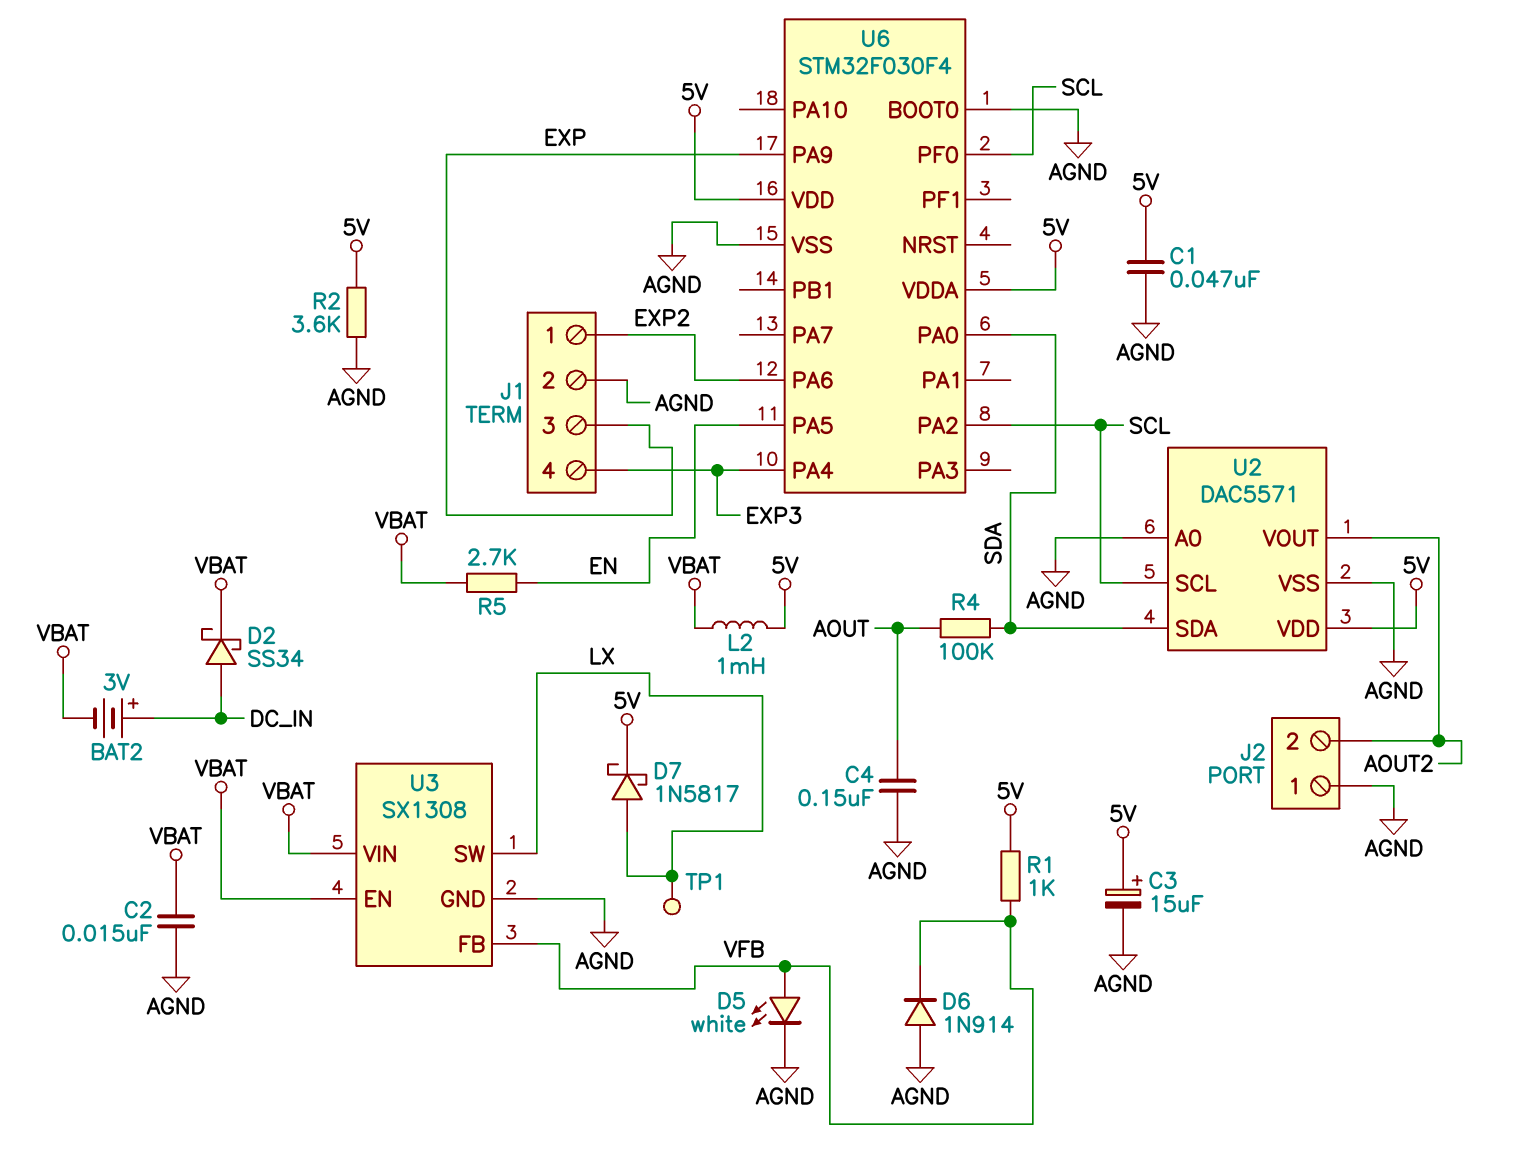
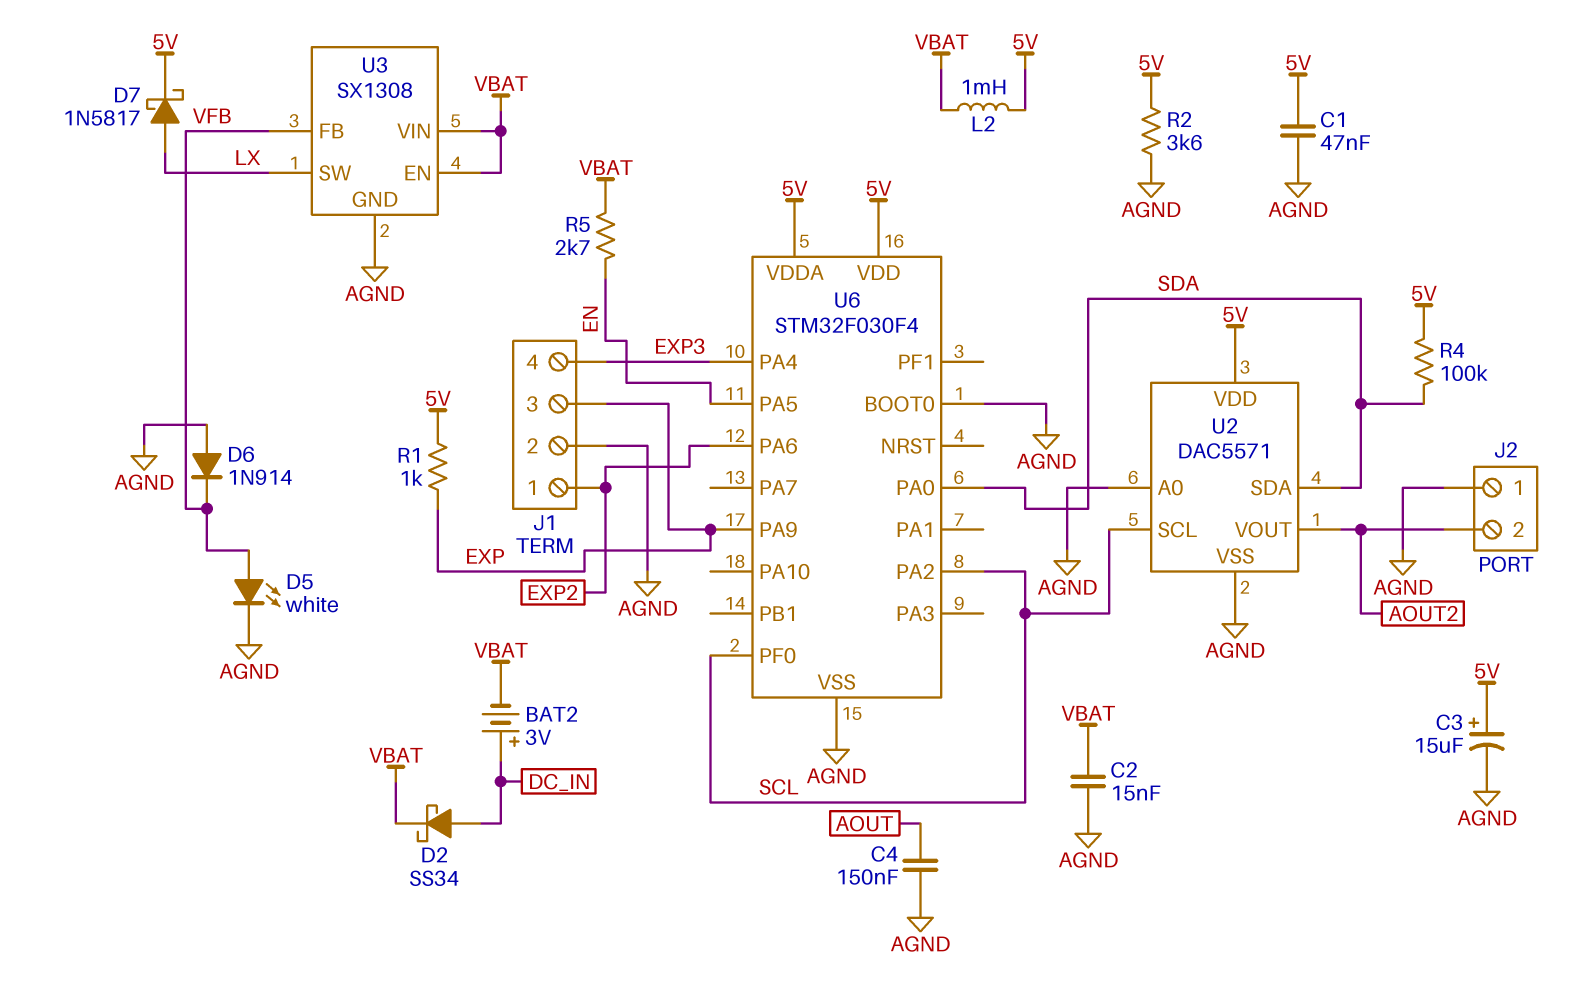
R1: 1k (5V, VFB) -> 1k (5V, EXP)
R4: 100k (AOUT, SDA) -> 100k (5V, SDA)
TP1: test point (LX) -> none

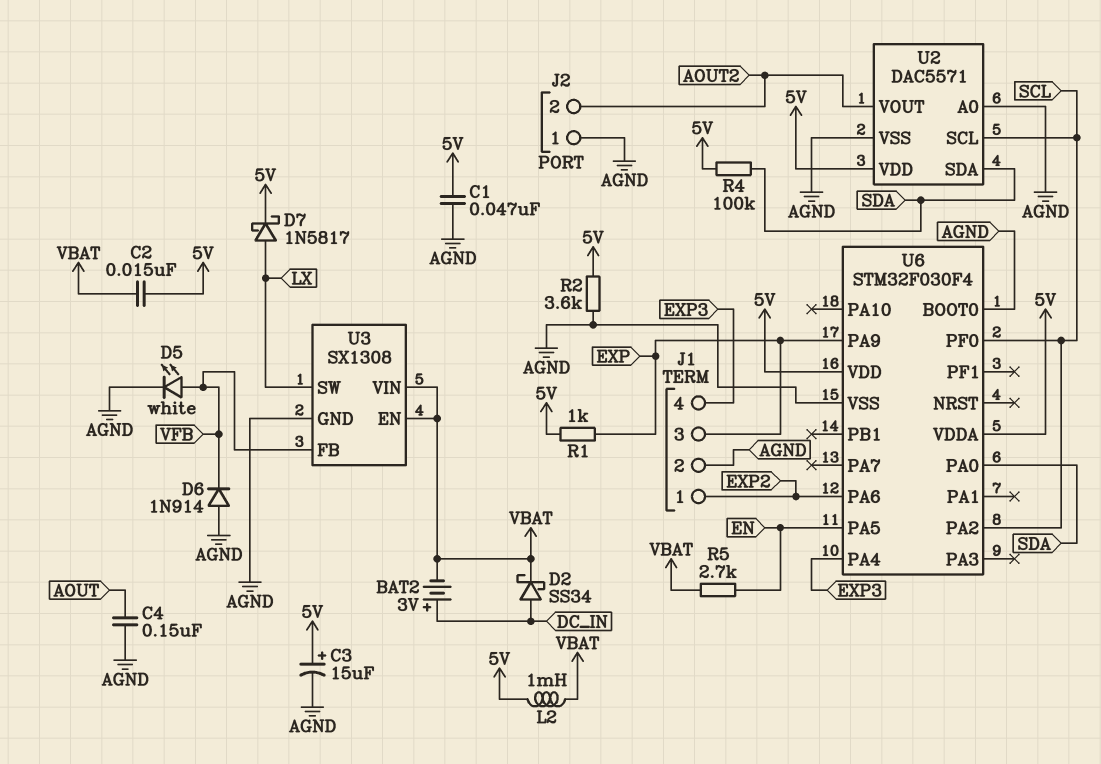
C2: 15nF (AGND, VBAT) -> 15nF (5V, VBAT)

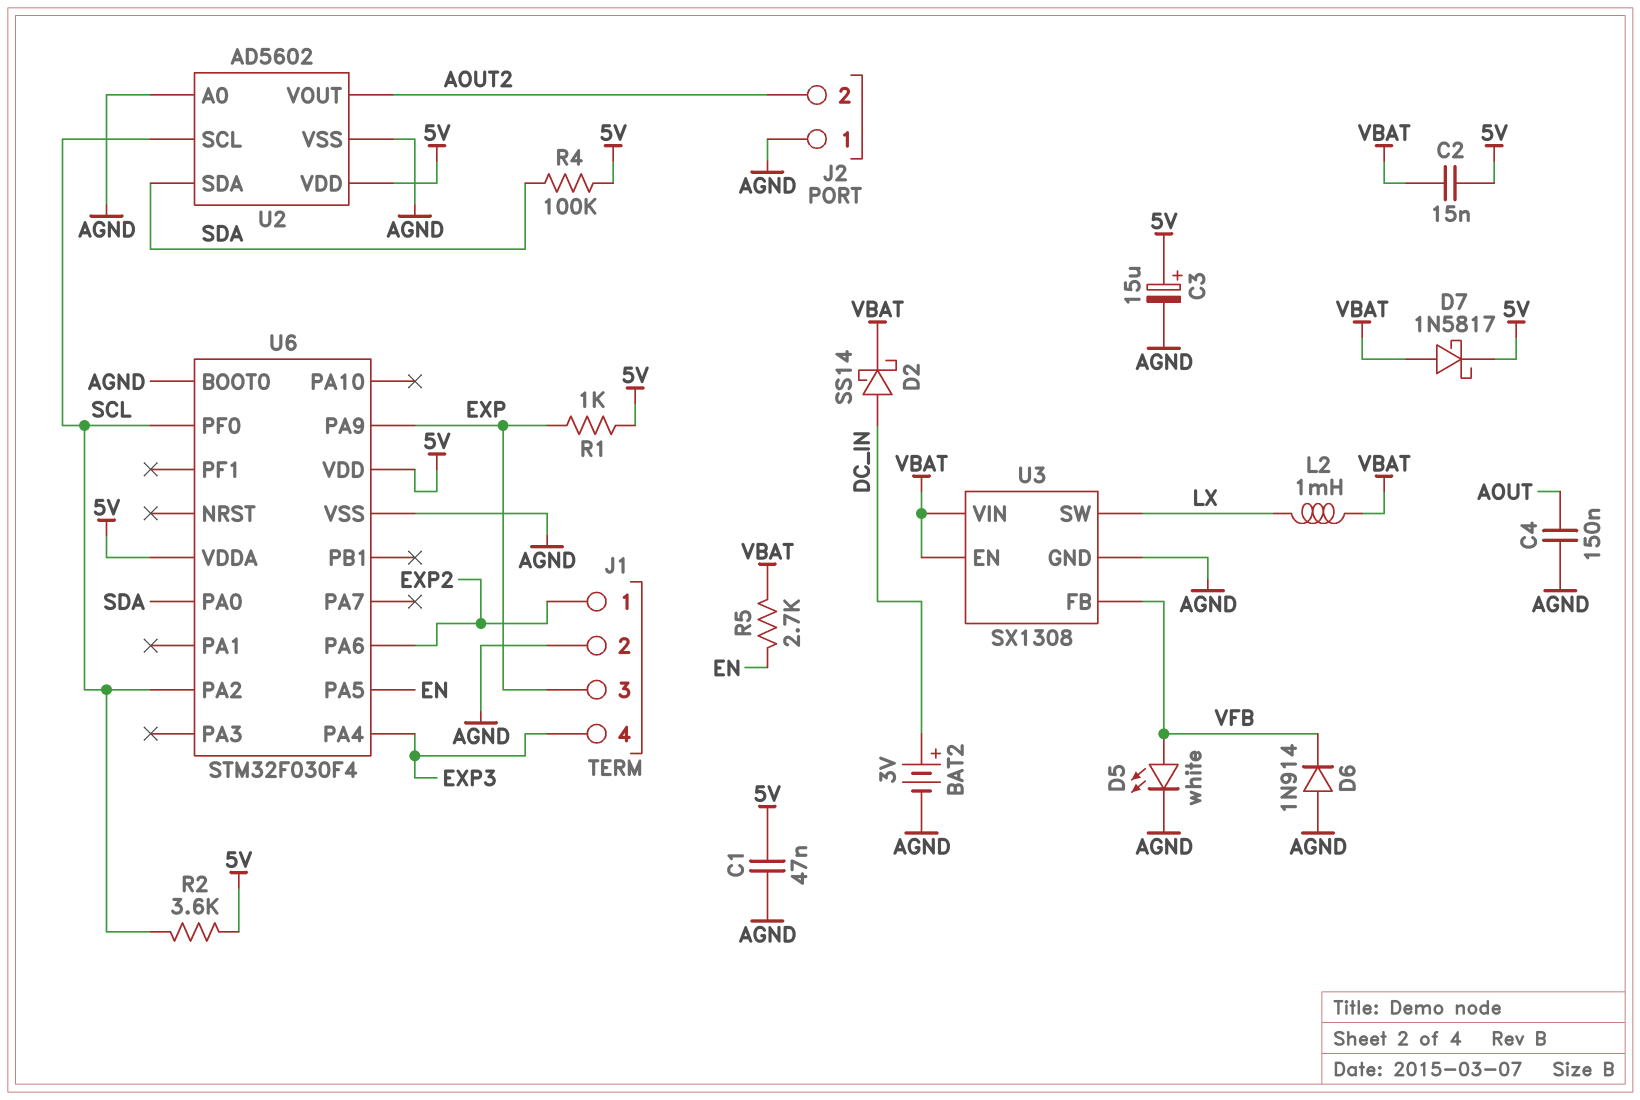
BAT2: 3V (plus DC_IN, minus VBAT) -> 3V (plus DC_IN, minus AGND)
D2: schottky SS34 (A DC_IN, K VBAT) -> schottky SS14 (A DC_IN, K VBAT)
D7: schottky 1N5817 (A LX, K 5V) -> schottky 1N5817 (A VBAT, K 5V)
L2: 1mH (5V, VBAT) -> 1mH (LX, VBAT)
R2: 3.6k (5V, AGND) -> 3.6k (5V, SCL)
U2: DAC5571 -> AD5602

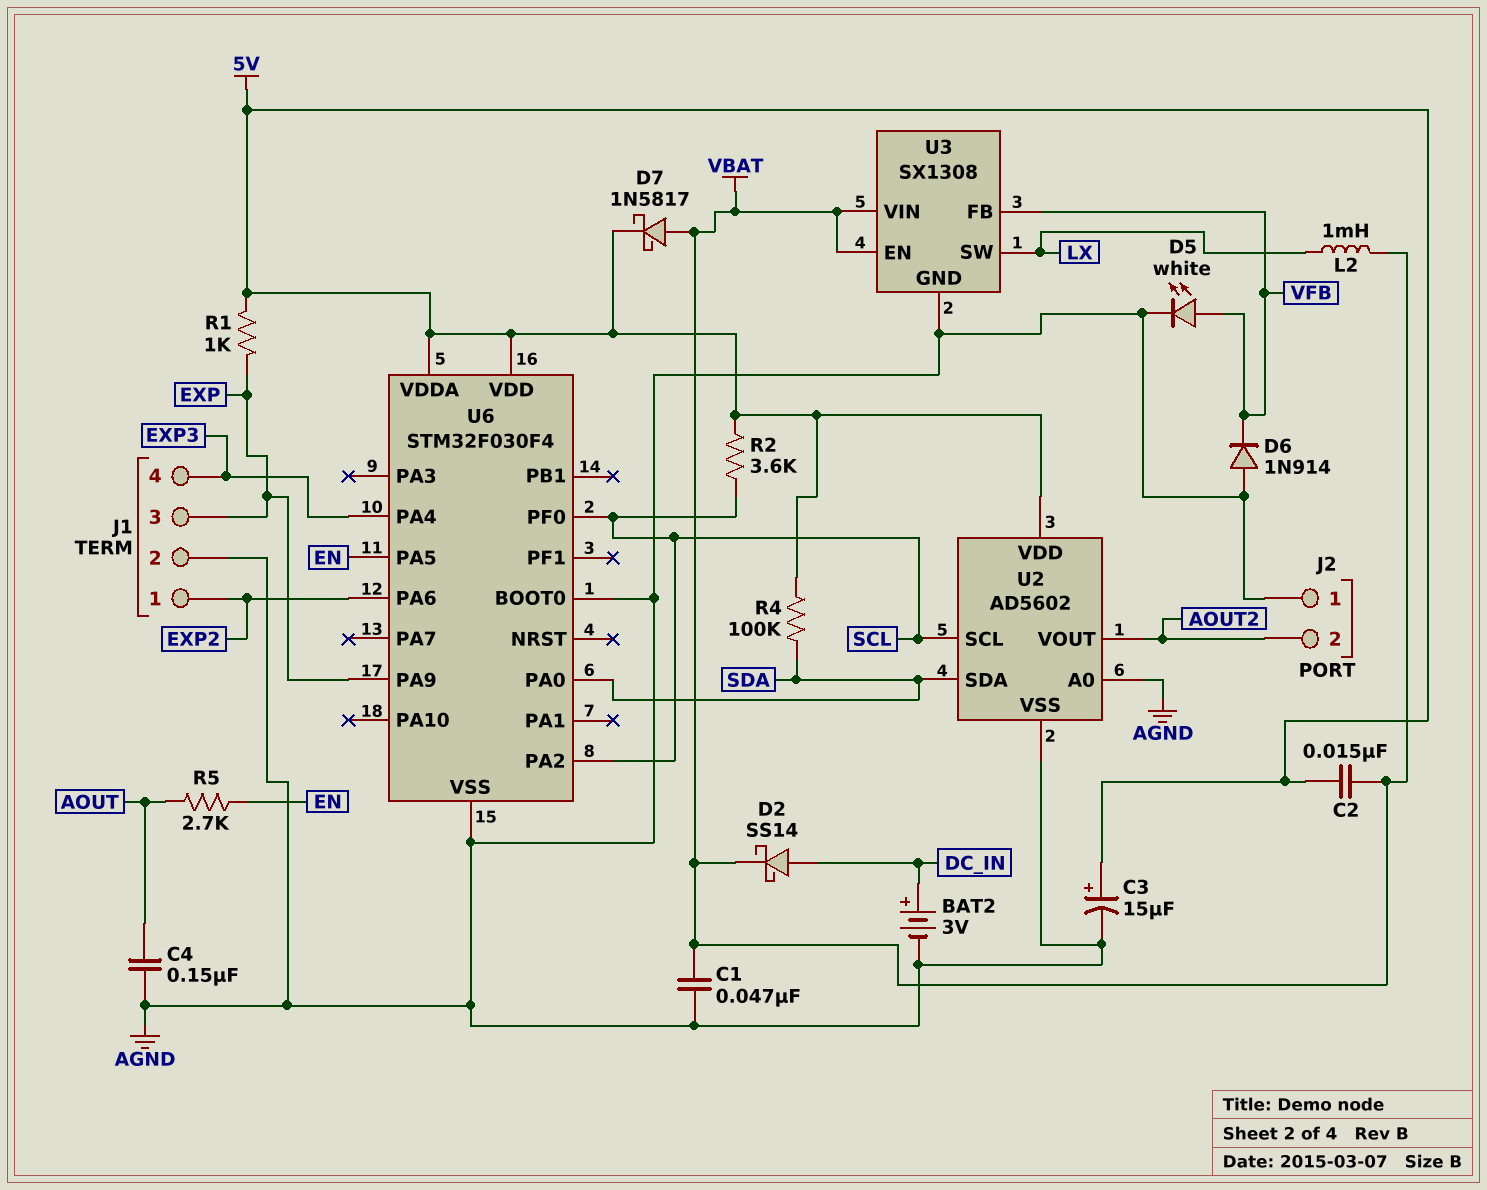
C1: 47nF (5V, AGND) -> 47nF (AGND, VBAT)
R5: 2.7k (EN, VBAT) -> 2.7k (AOUT, EN)

